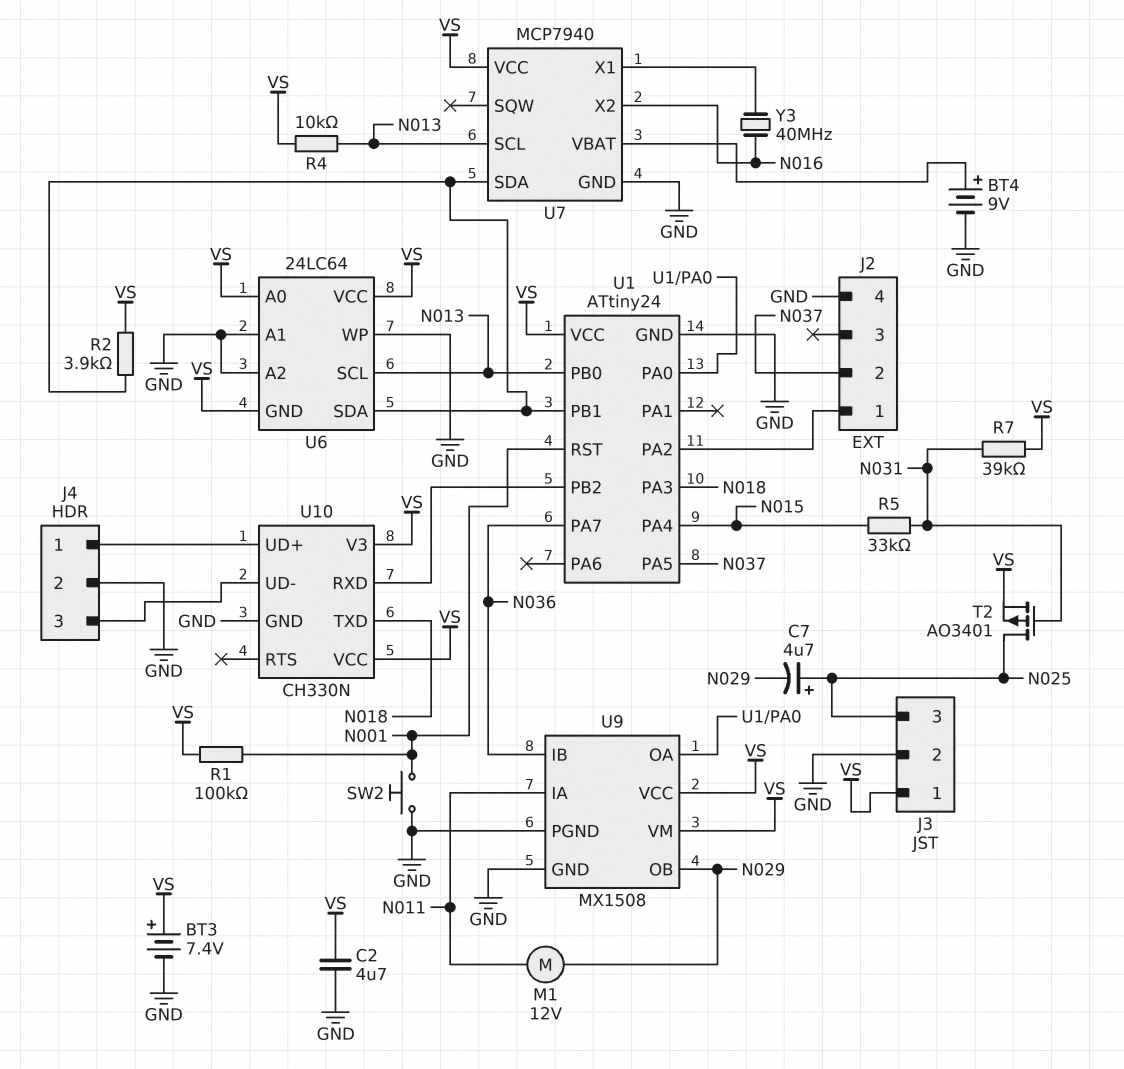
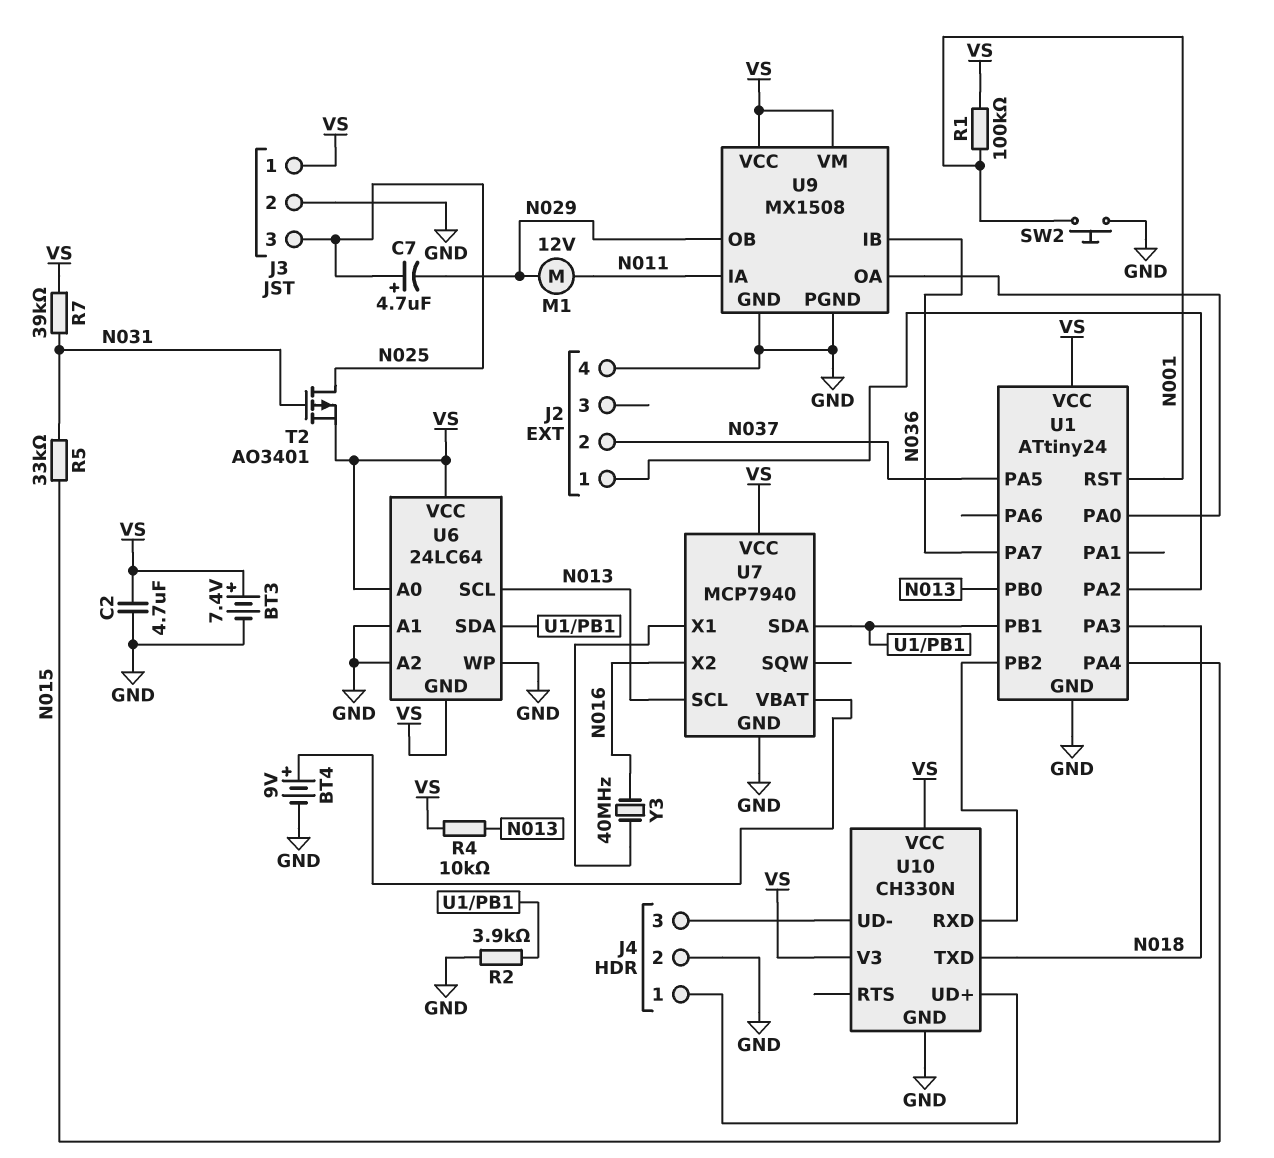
R2: 3.9k (U1/PB1, VS) -> 3.9k (GND, U1/PB1)

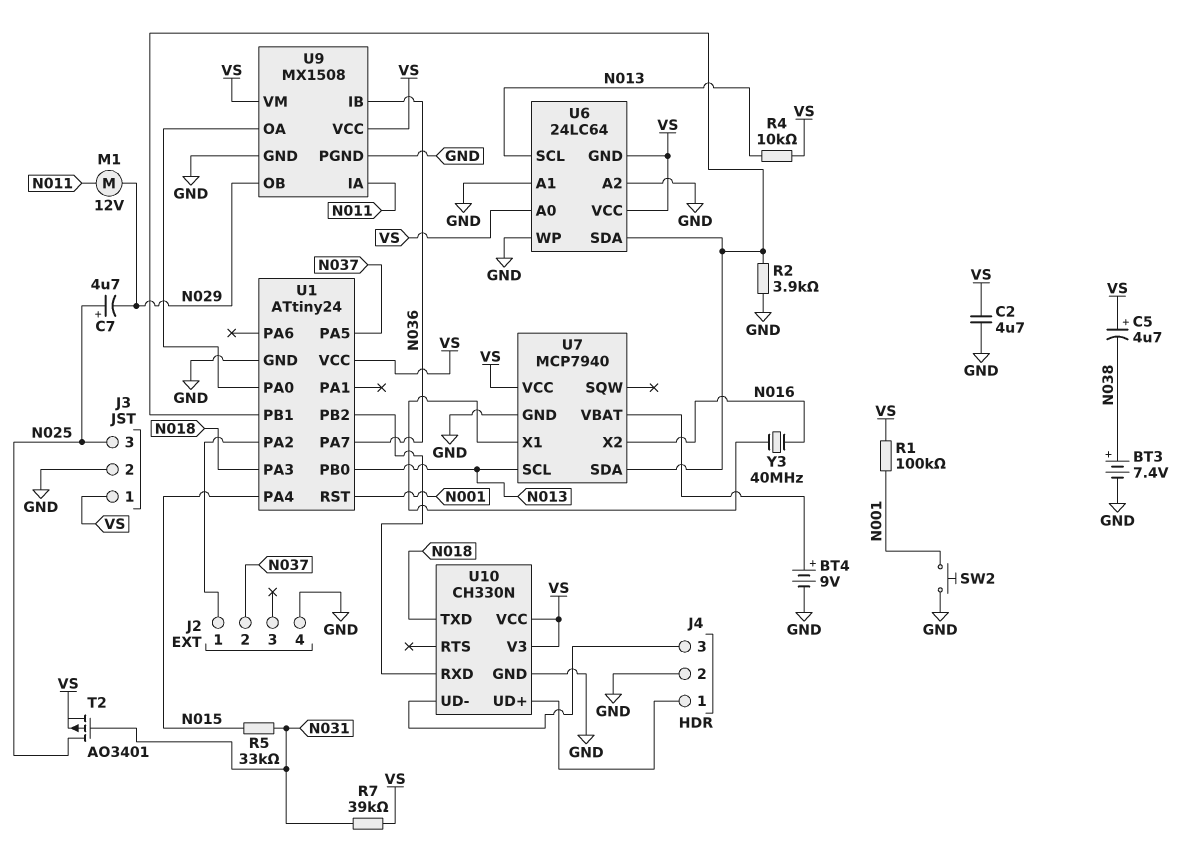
BT3: 7.4V (plus VS, minus GND) -> 7.4V (plus N038, minus GND)
C5: none -> 4.7uF (plus VS, minus N038)

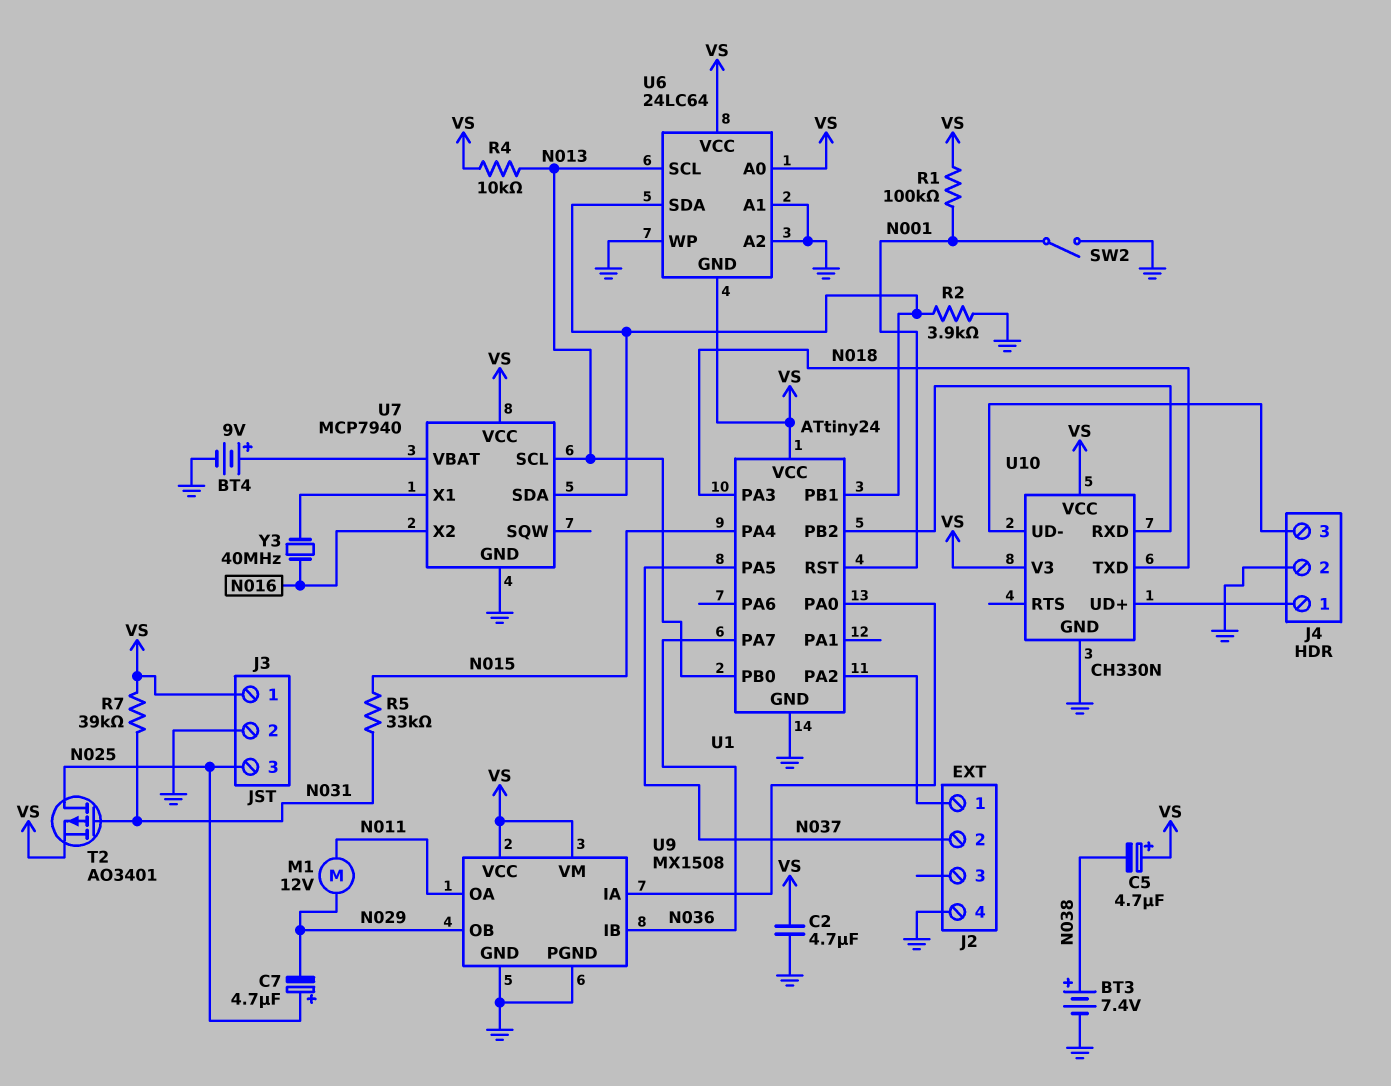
SW2: button (GND, N001) -> switch (GND, N001)
U9 pin IA: N011 -> U1/PA0
U9 pin OA: U1/PA0 -> N011

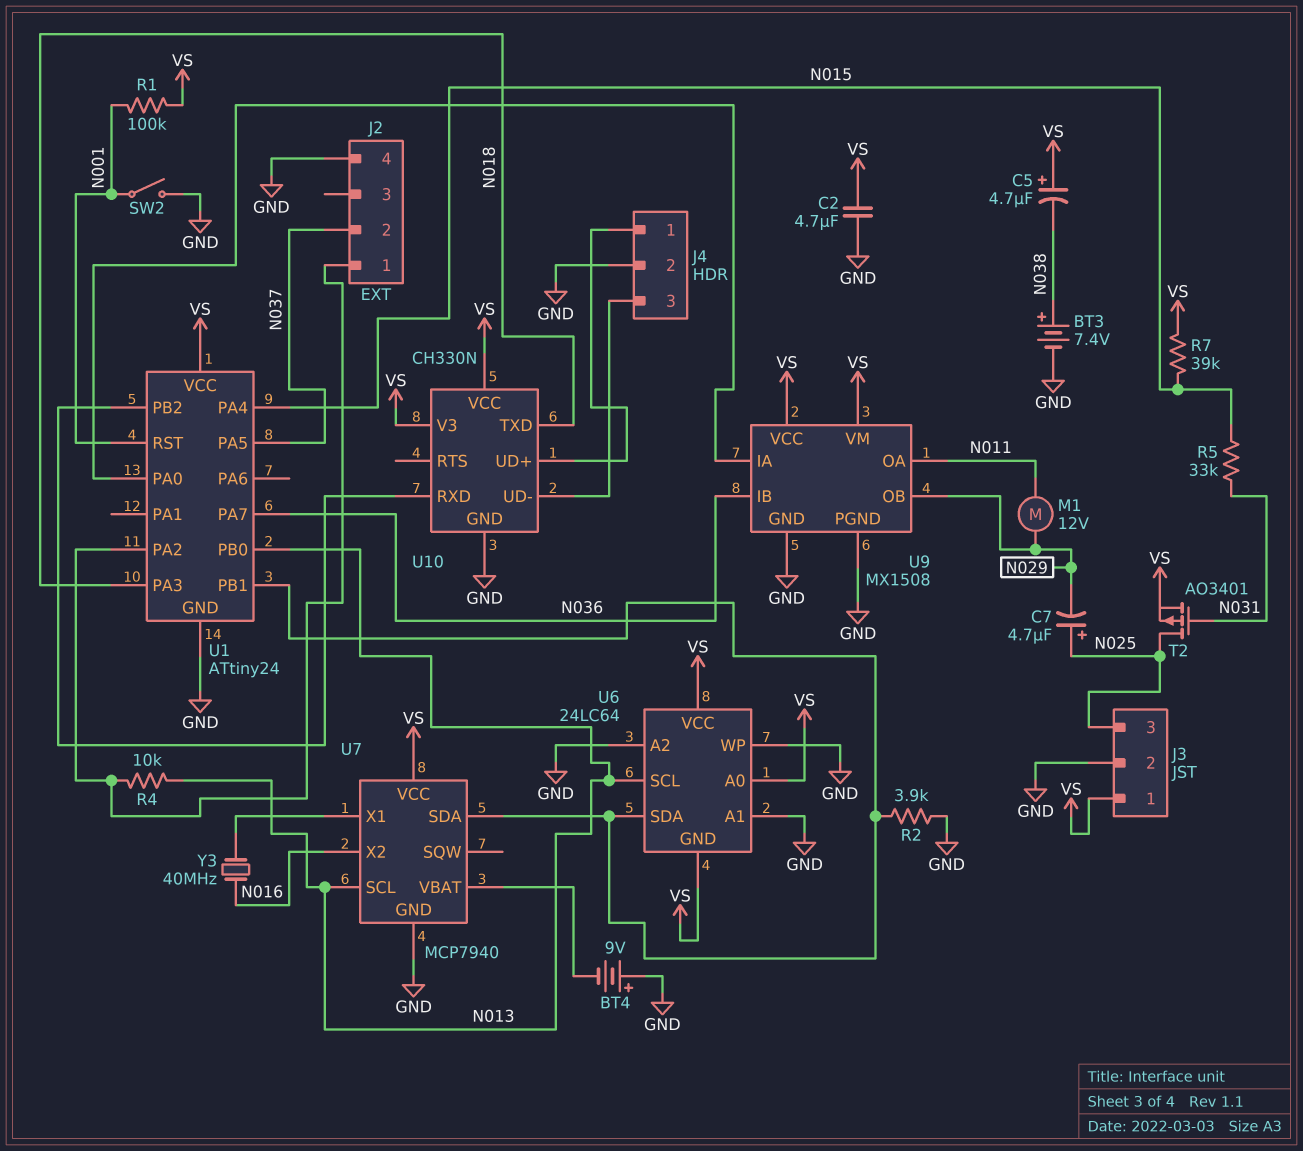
BT4: 9V (plus U7/VBAT, minus GND) -> 9V (plus GND, minus U7/VBAT)
R4: 10k (N013, VS) -> 10k (J2/1, N013)
R7: 39k (N031, VS) -> 39k (N015, VS)

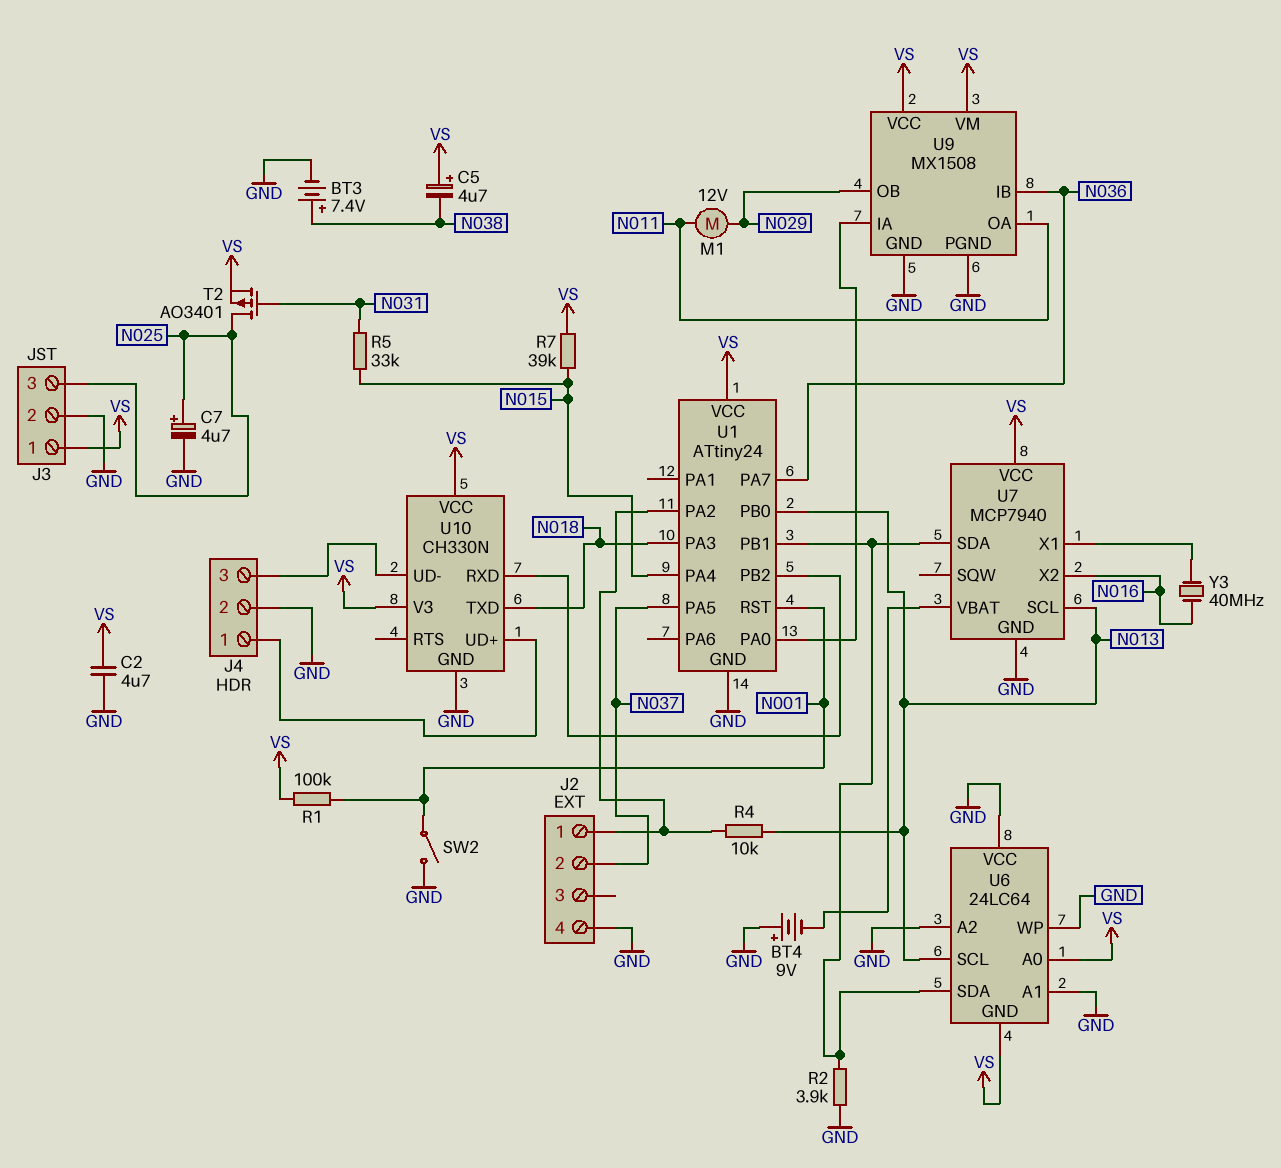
C7: 4.7uF (plus N025, minus N029) -> 4.7uF (plus N025, minus GND)
U6 pin VCC: VS -> GND

